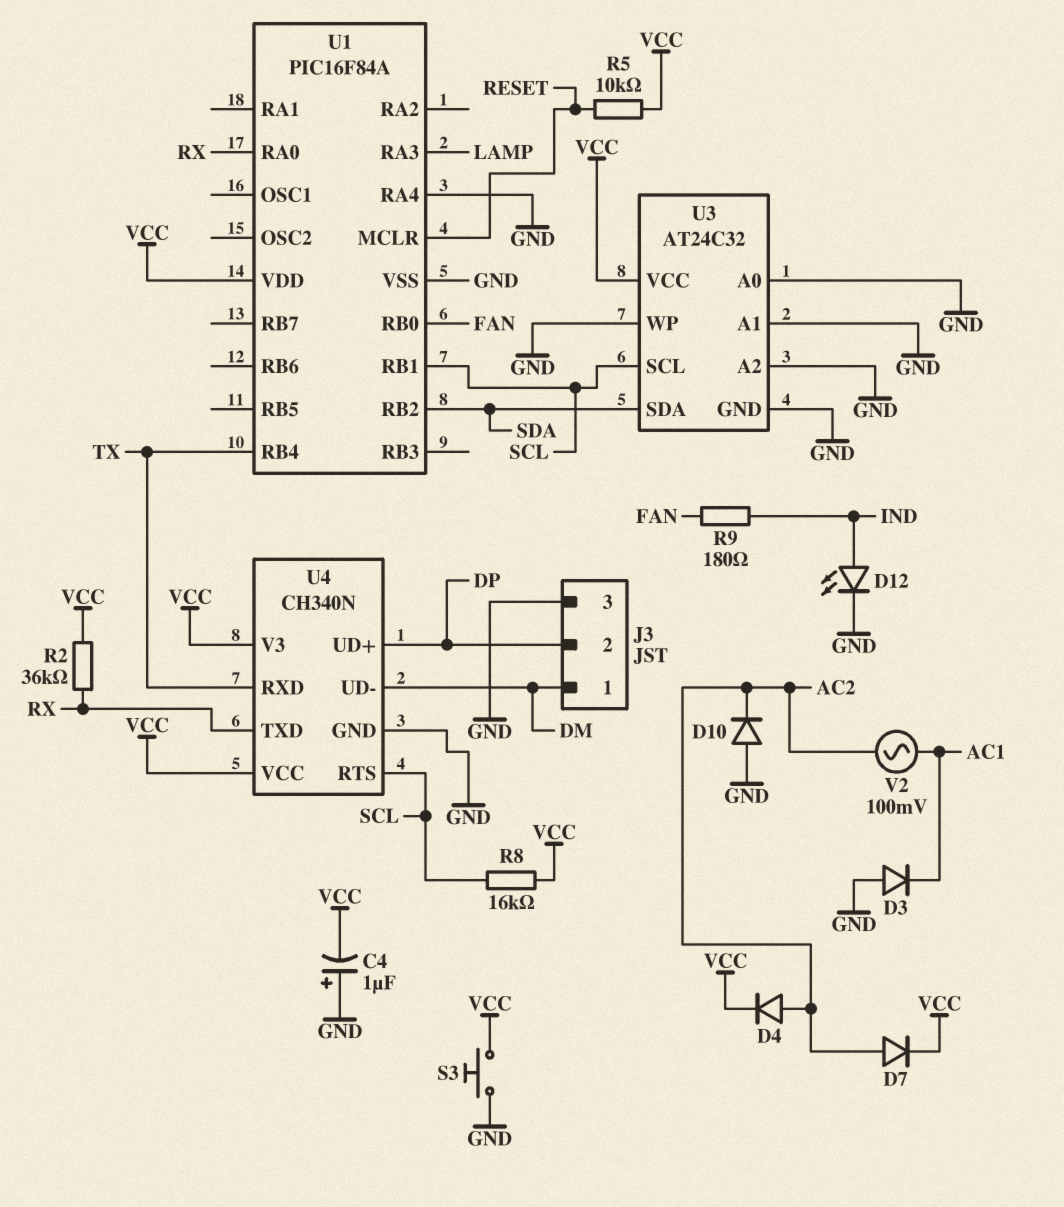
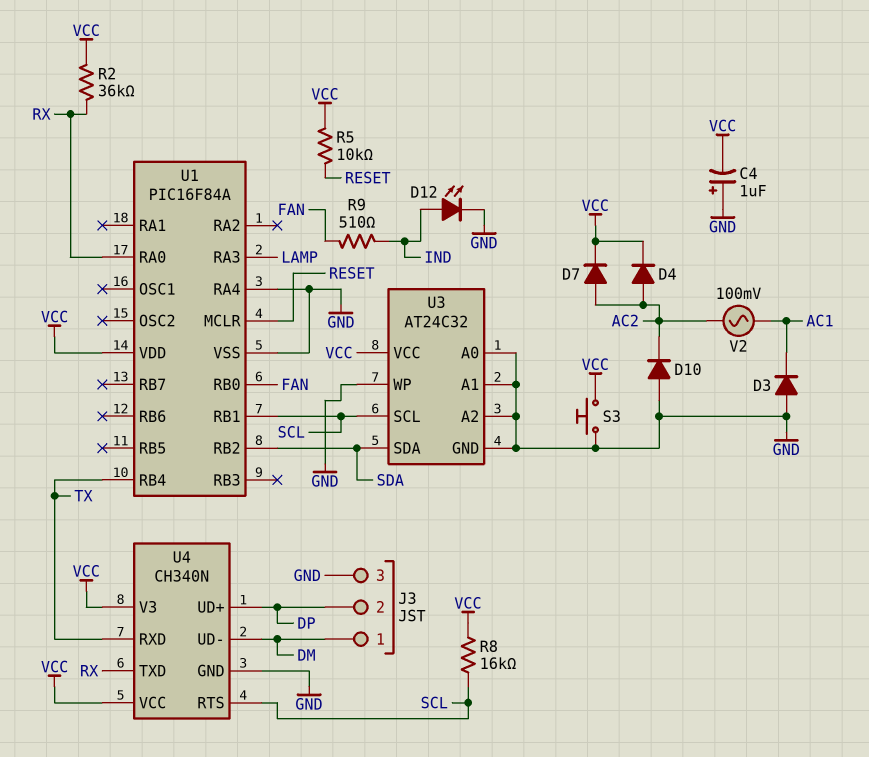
R9: 180 (FAN, IND) -> 510 (FAN, IND)

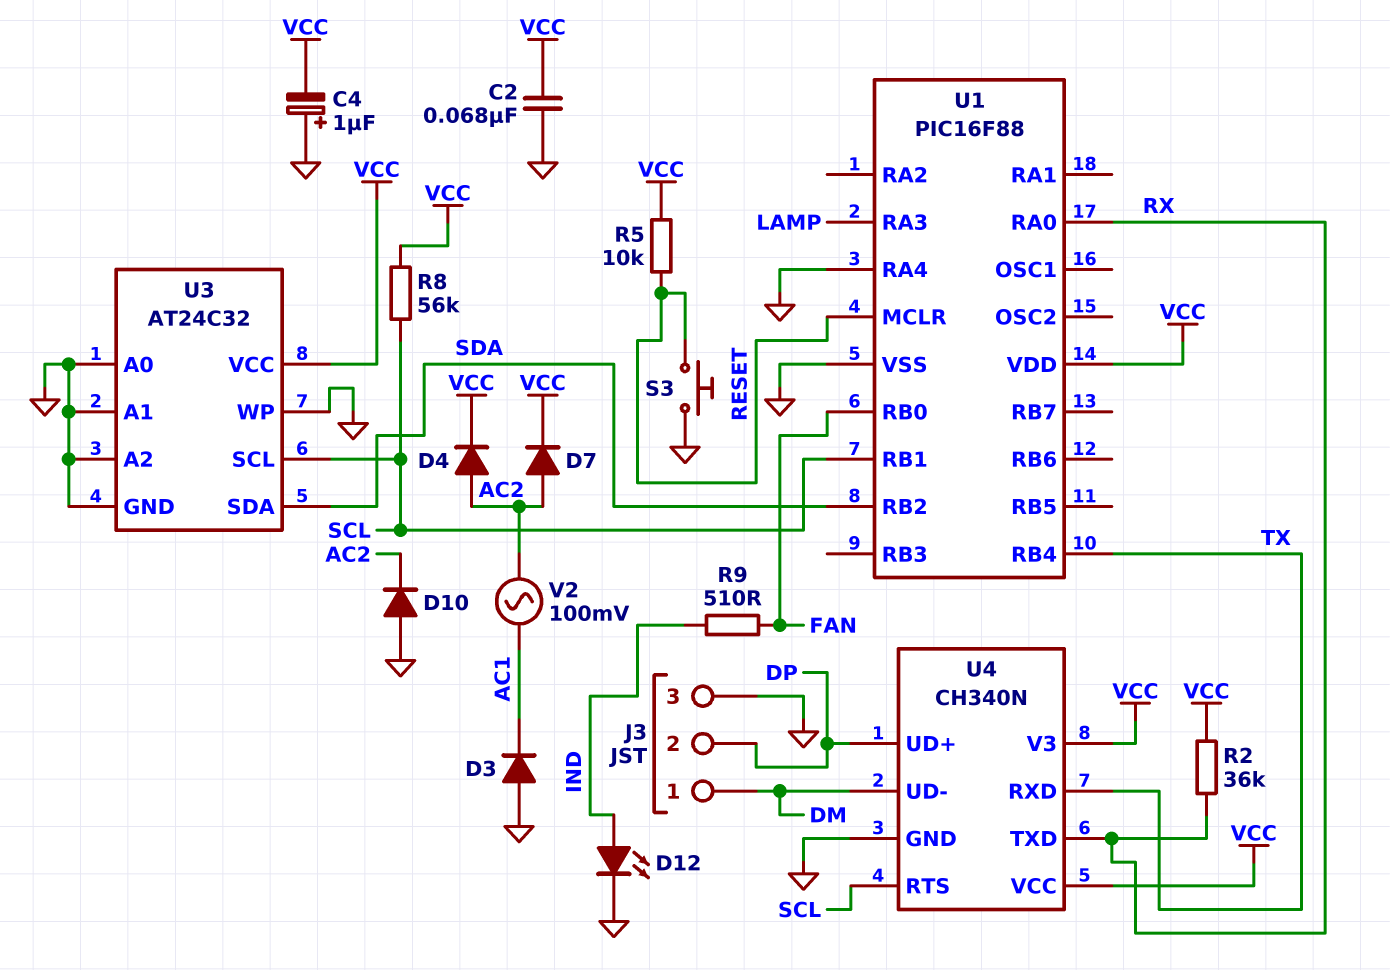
C2: none -> 68nF (GND, VCC)
R8: 16k (SCL, VCC) -> 56k (SCL, VCC)
S3: button (GND, VCC) -> button (GND, RESET)
U1: PIC16F84A -> PIC16F88

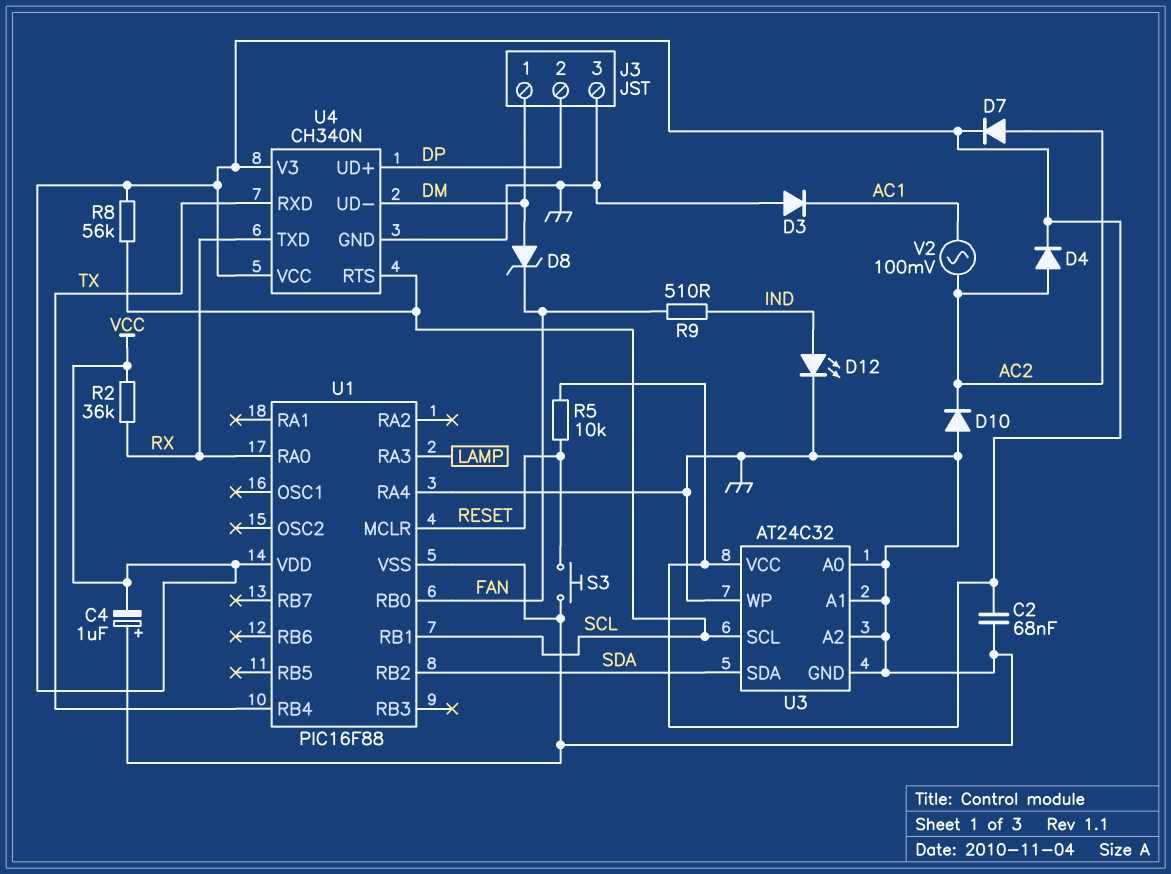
D8: none -> zener (A DM, K FAN)

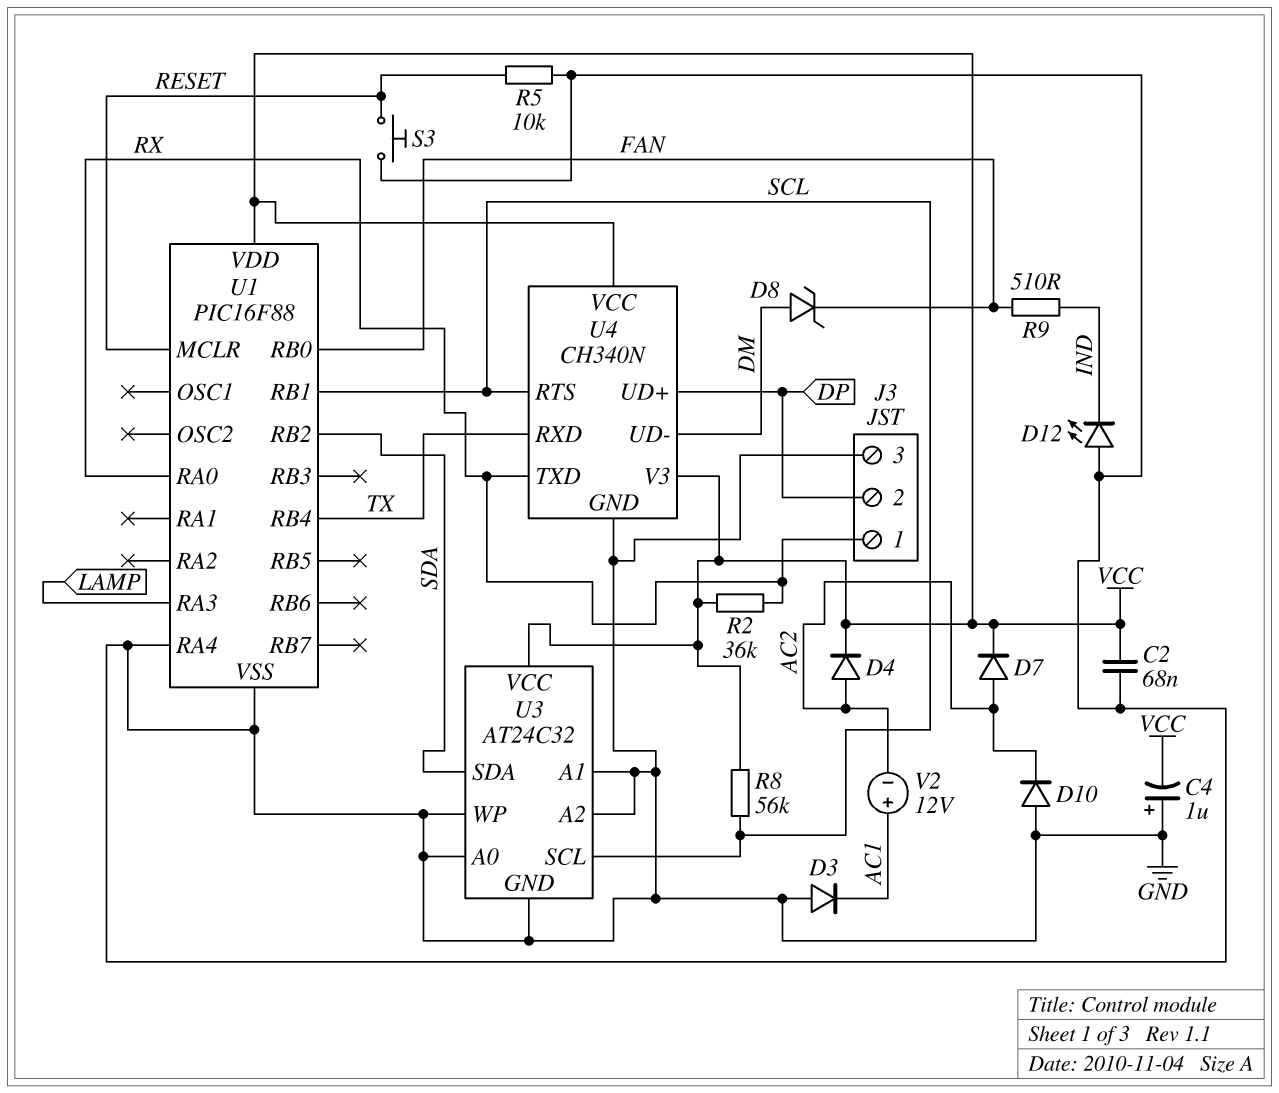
D12: LED (A IND, K GND) -> LED (A GND, K IND)
J3 pin 1: DM -> RX
R5: 10k (RESET, VCC) -> 10k (GND, RESET)
V2: AC 100mV (AC1, AC2) -> 12V (plus AC1, minus AC2)

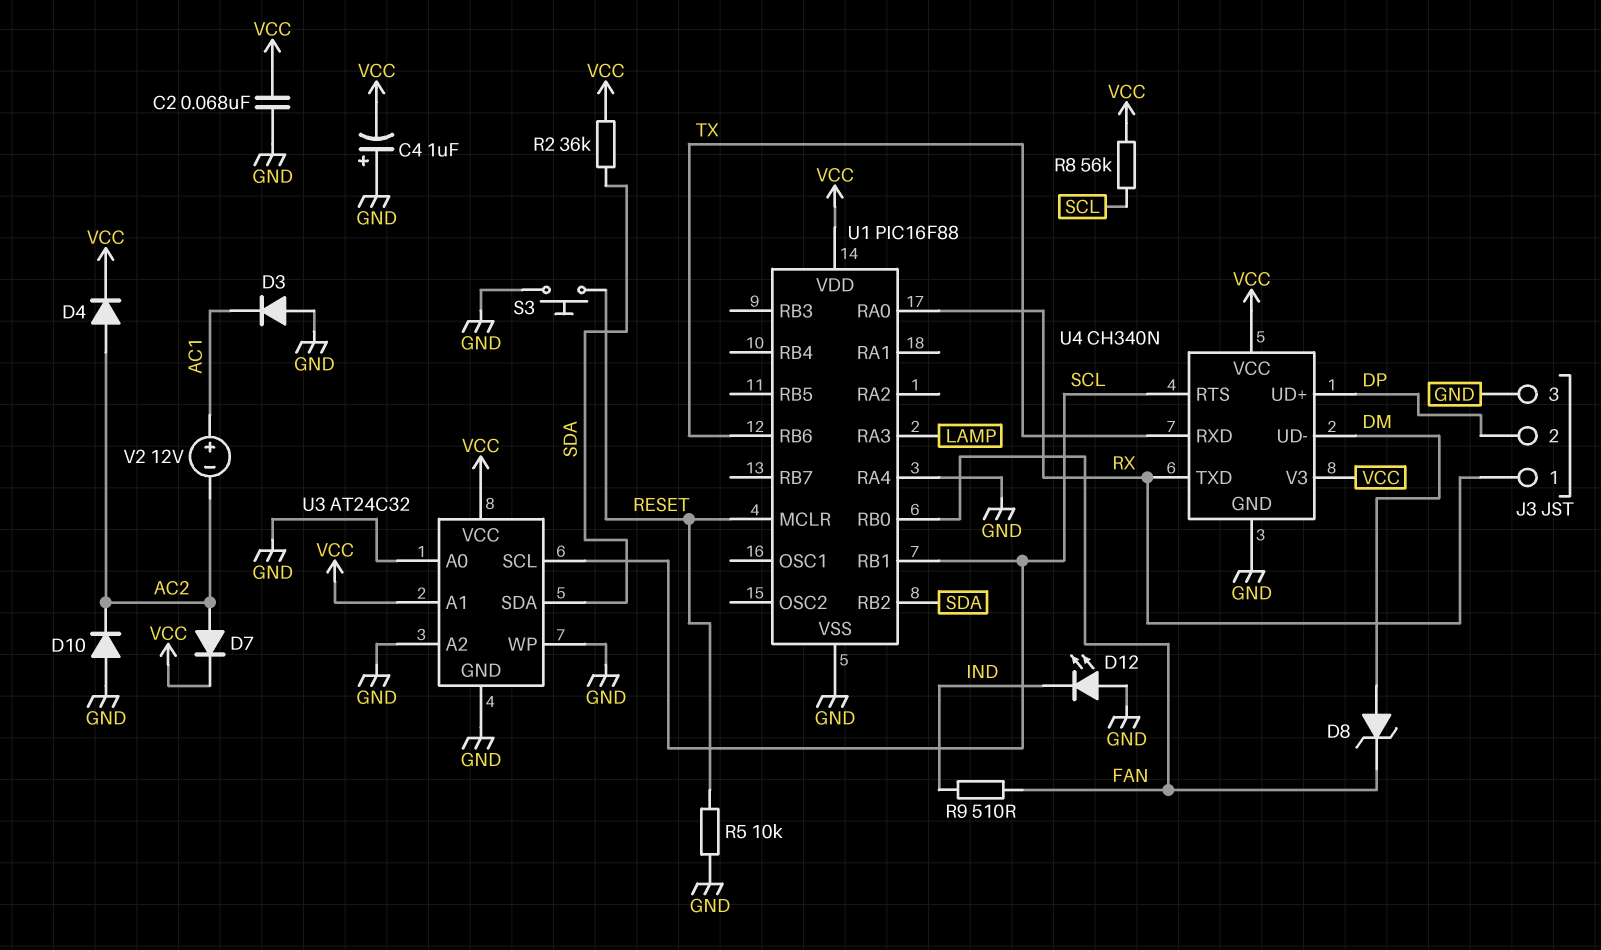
R2: 36k (RX, VCC) -> 36k (SDA, VCC)
U1 pin RB4: TX -> none
U1 pin RB6: none -> TX
U3 pin A1: GND -> VCC

